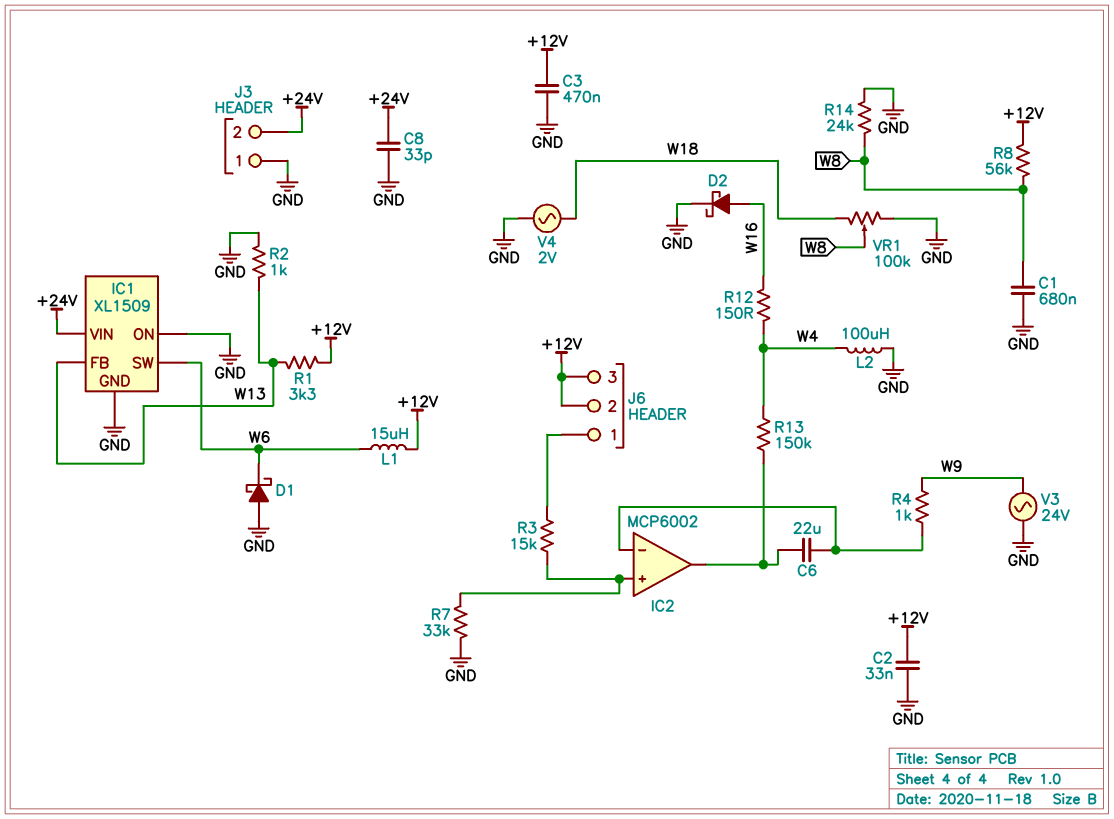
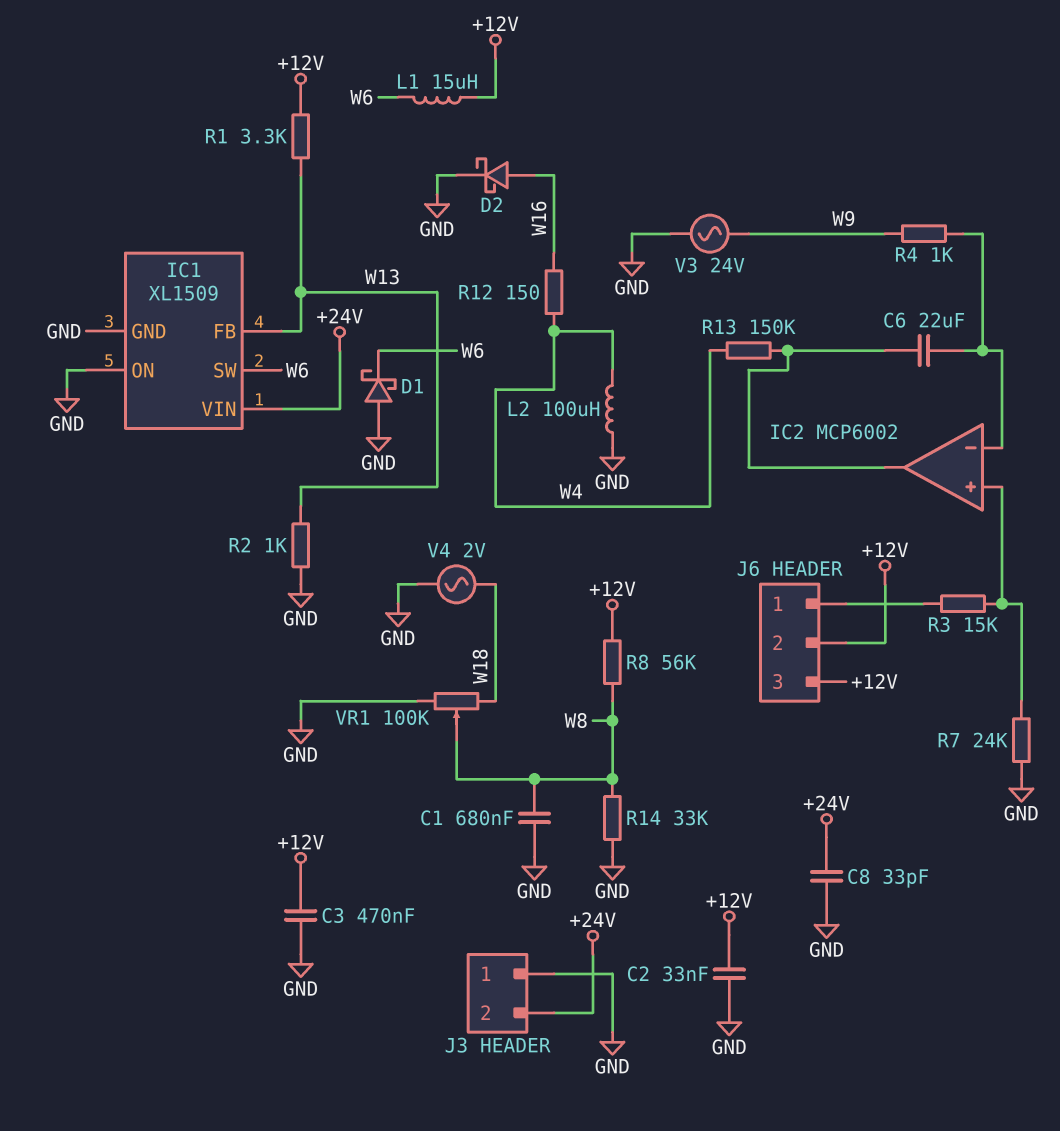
R7: 33k (GND, IC2/in+) -> 24k (GND, IC2/in+)
R14: 24k (GND, W8) -> 33k (GND, W8)

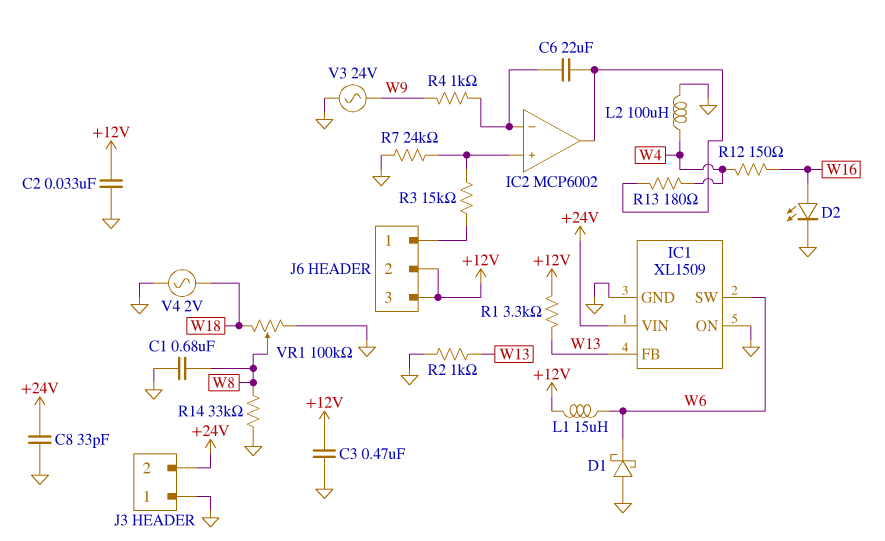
D2: schottky (A W16, K GND) -> LED (A W16, K GND)
R8: 56k (+12V, W8) -> none
R13: 150k (IC2/out, W4) -> 180 (IC2/out, W4)

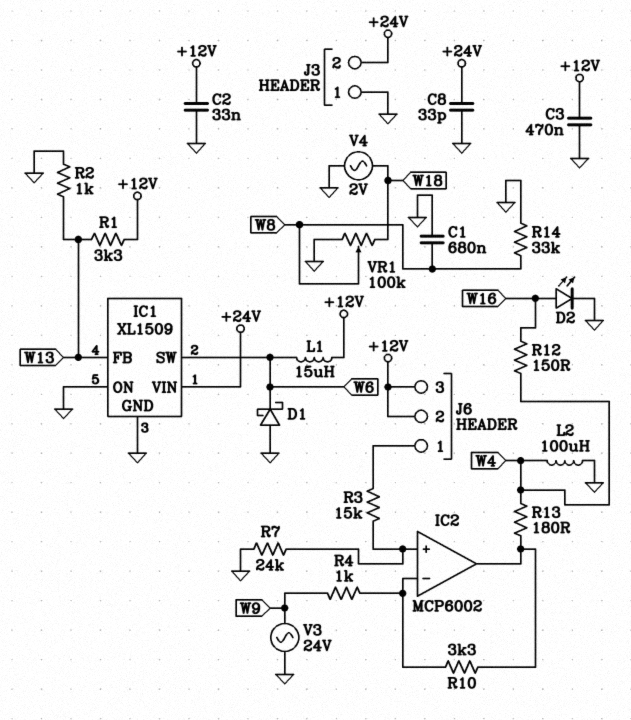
C6: 22uF (IC2/in-, IC2/out) -> none
R10: none -> 3.3k (IC2/in-, IC2/out)

